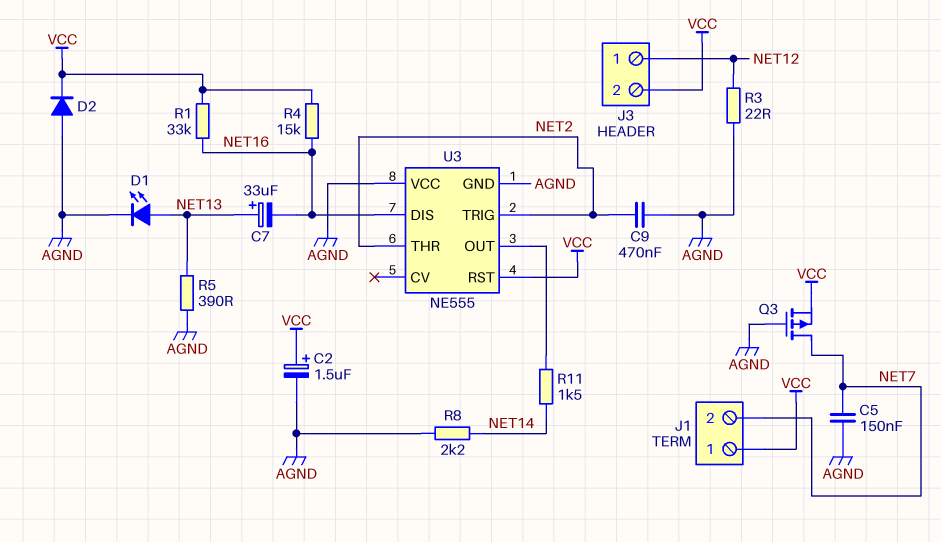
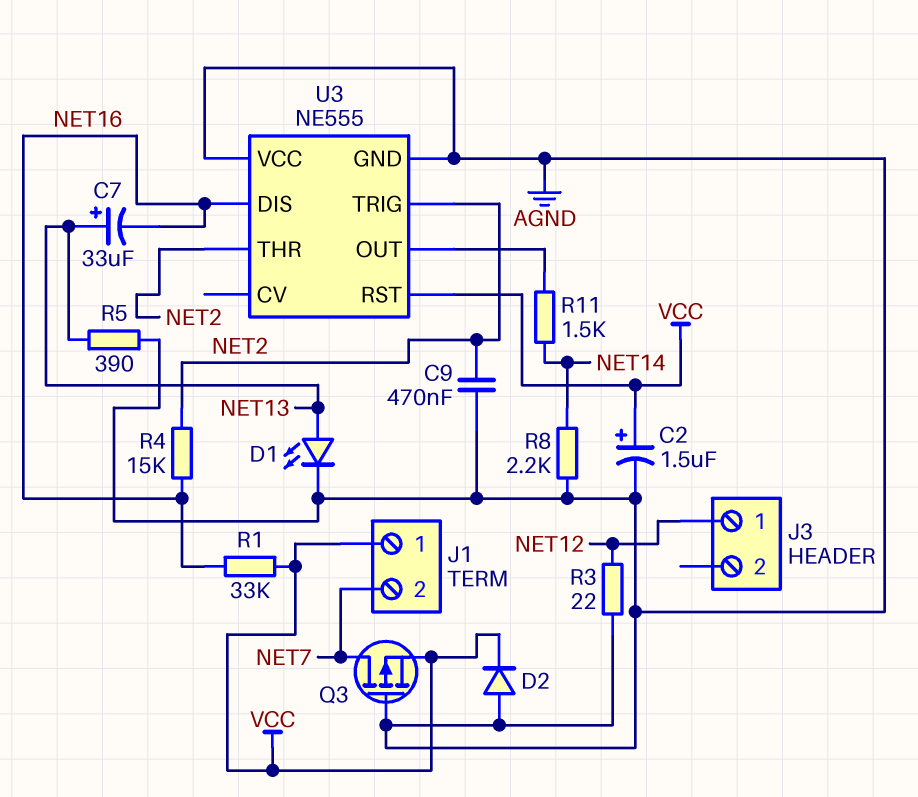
C5: 150nF (AGND, NET7) -> none
J3 pin 2: VCC -> none
R4: 15k (NET16, VCC) -> 15k (NET2, NET16)

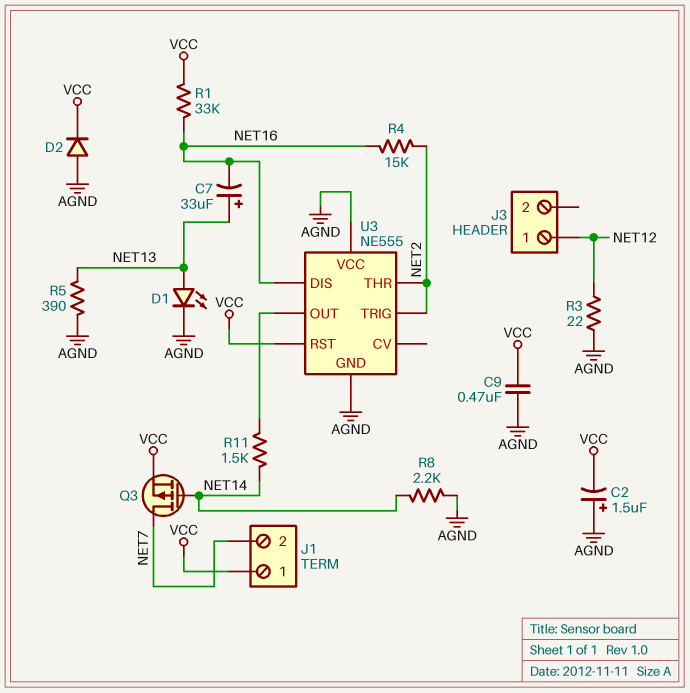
C2: 1.5uF (plus VCC, minus AGND) -> 1.5uF (plus AGND, minus VCC)
C9: 470nF (AGND, NET2) -> 470nF (AGND, VCC)
Q3: PMOS (G AGND, D NET7, S VCC) -> PMOS (G NET14, D NET7, S VCC)

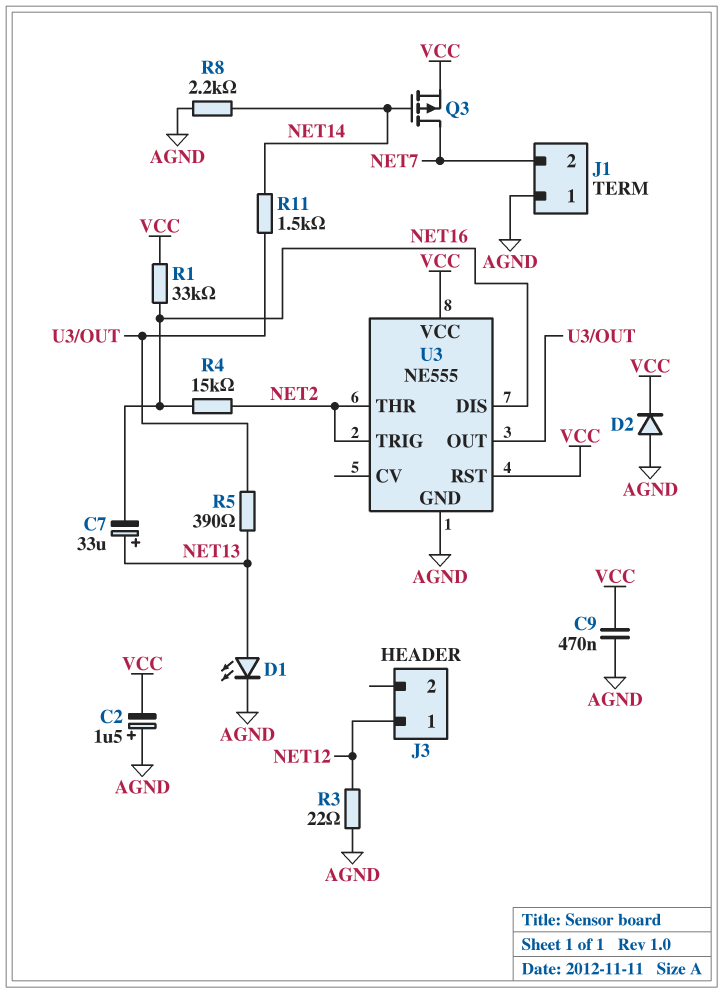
J1 pin 1: VCC -> AGND
R5: 390 (AGND, NET13) -> 390 (NET13, U3/OUT)
U3 pin VCC: AGND -> VCC

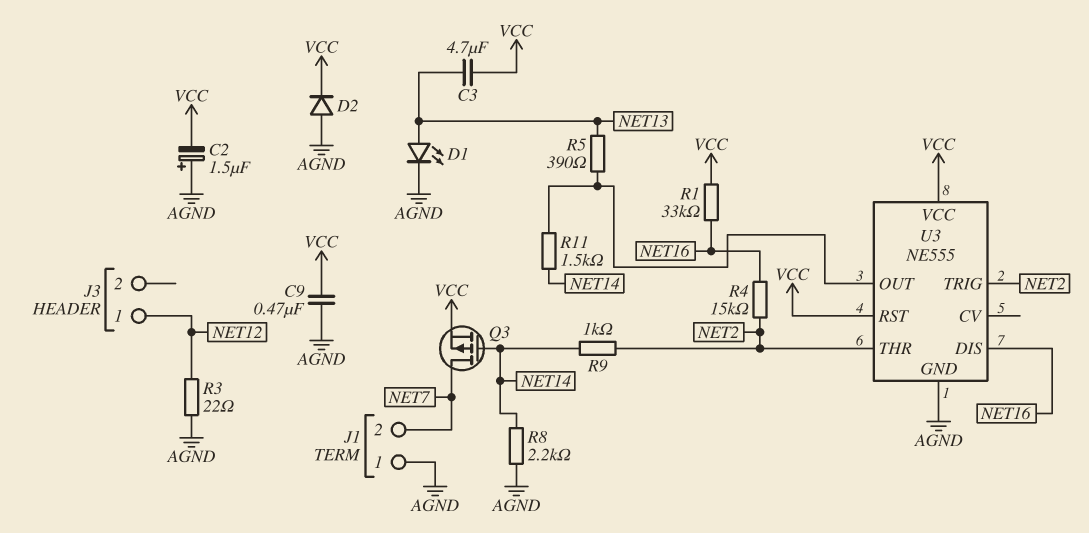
C3: none -> 4.7uF (NET13, VCC)
C7: 33uF (plus NET13, minus NET16) -> none
R9: none -> 1k (NET2, NET14)

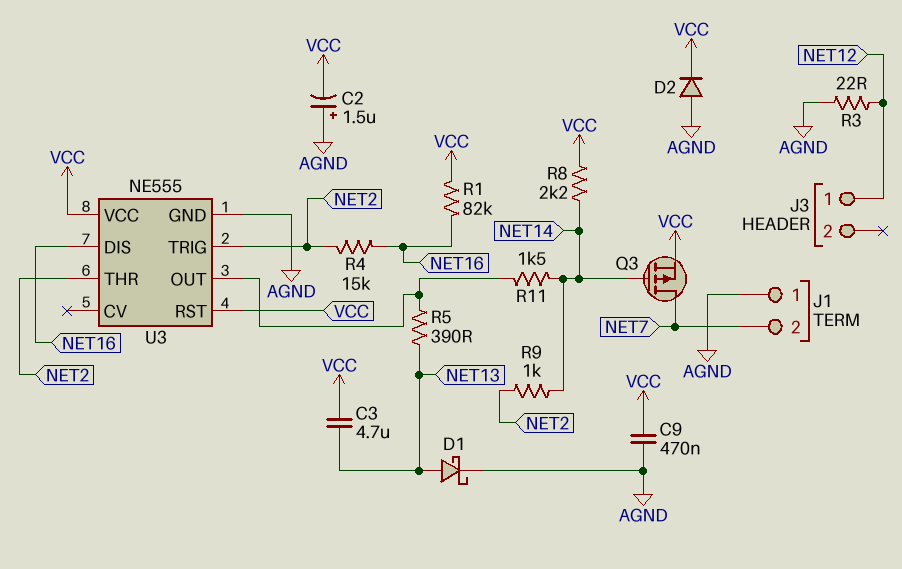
D1: LED (A NET13, K AGND) -> schottky (A NET13, K AGND)
R1: 33k (NET16, VCC) -> 82k (NET16, VCC)
R8: 2.2k (AGND, NET14) -> 2.2k (NET14, VCC)

